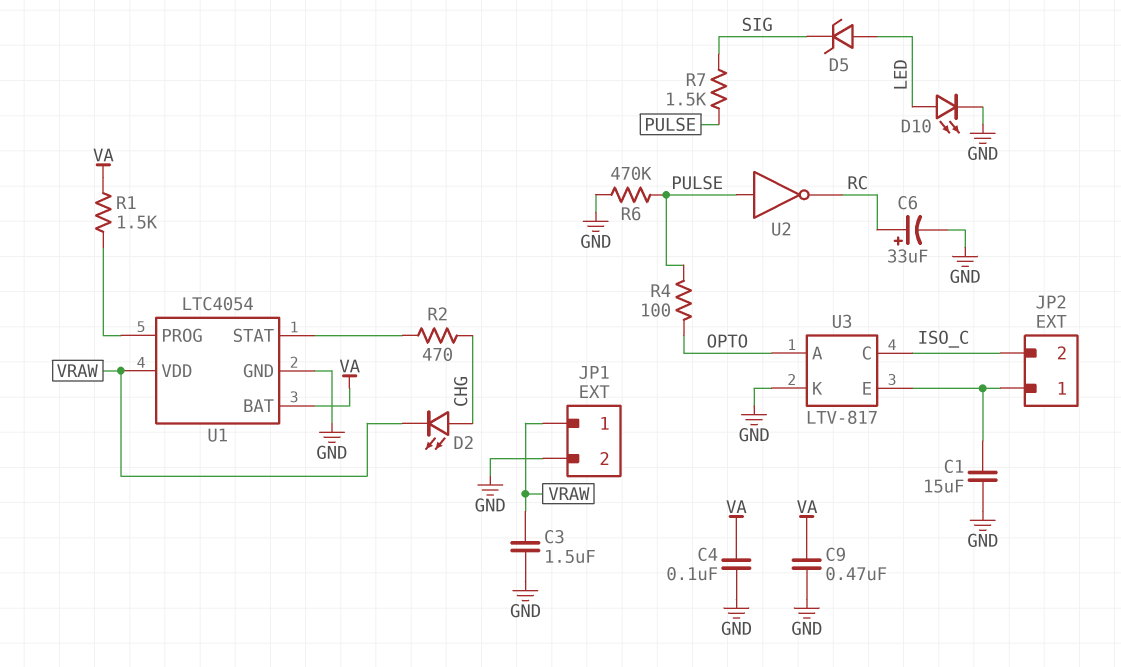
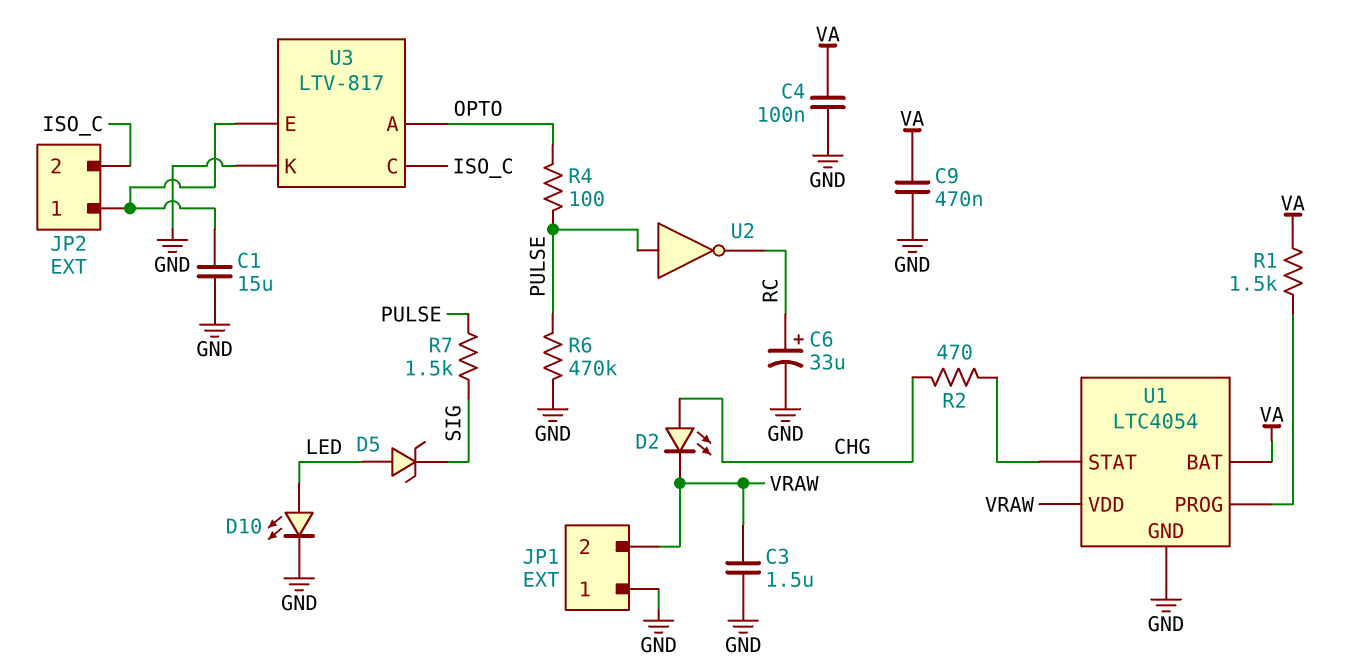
JP1 pin 1: VRAW -> GND
JP1 pin 2: GND -> VRAW

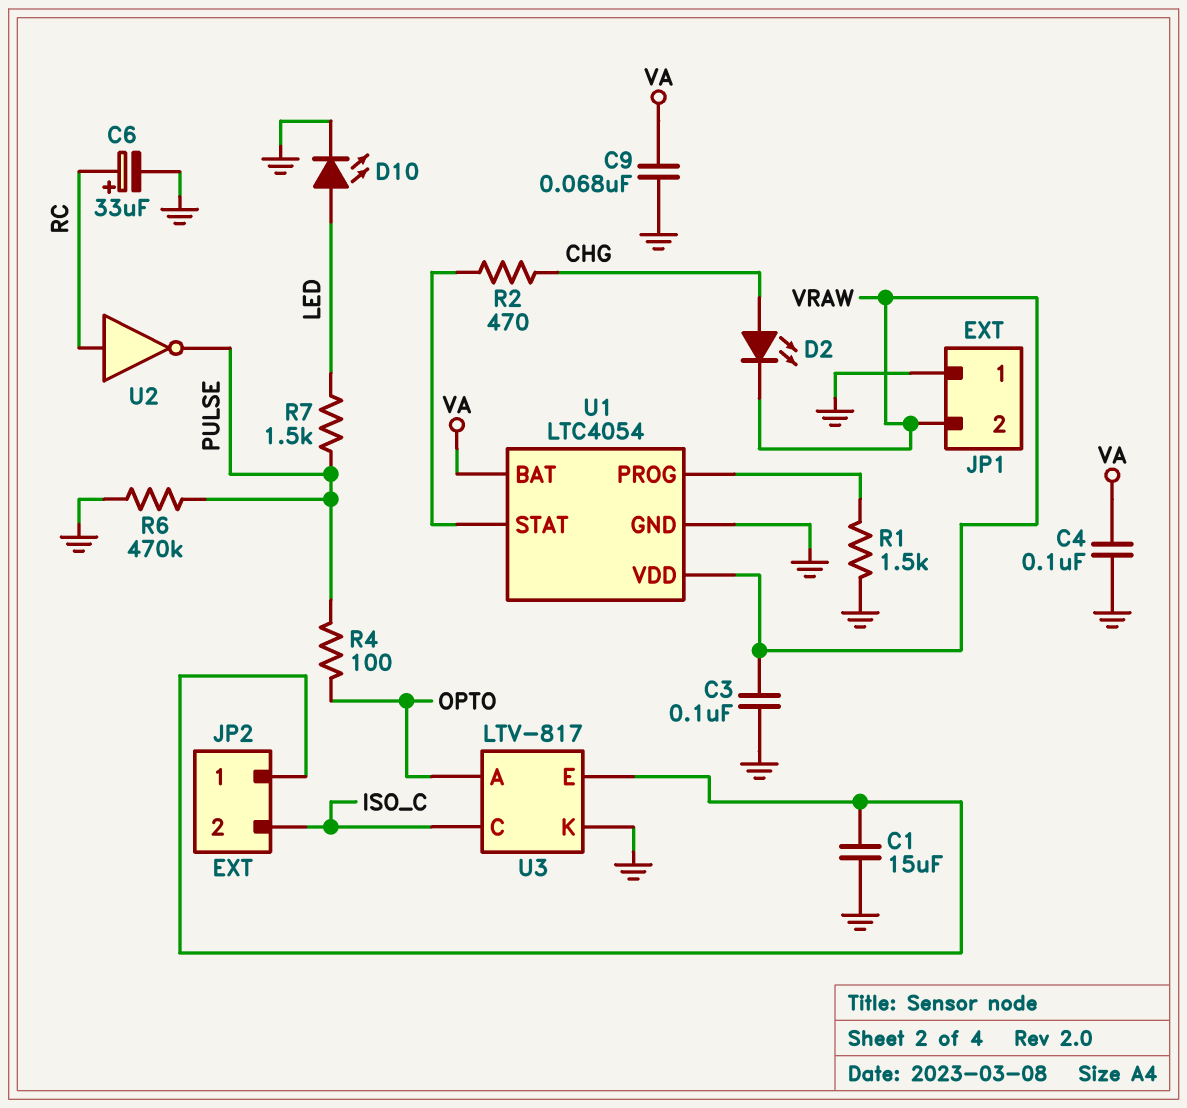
C3: 1.5uF (GND, VRAW) -> 100nF (GND, VRAW)
C9: 470nF (GND, VA) -> 68nF (GND, VA)
D5: zener (A LED, K SIG) -> none
R1: 1.5k (U1/PROG, VA) -> 1.5k (GND, U1/PROG)
R7: 1.5k (PULSE, SIG) -> 1.5k (LED, PULSE)
U2: NOT (in PULSE, out RC) -> NOT (in RC, out PULSE)

